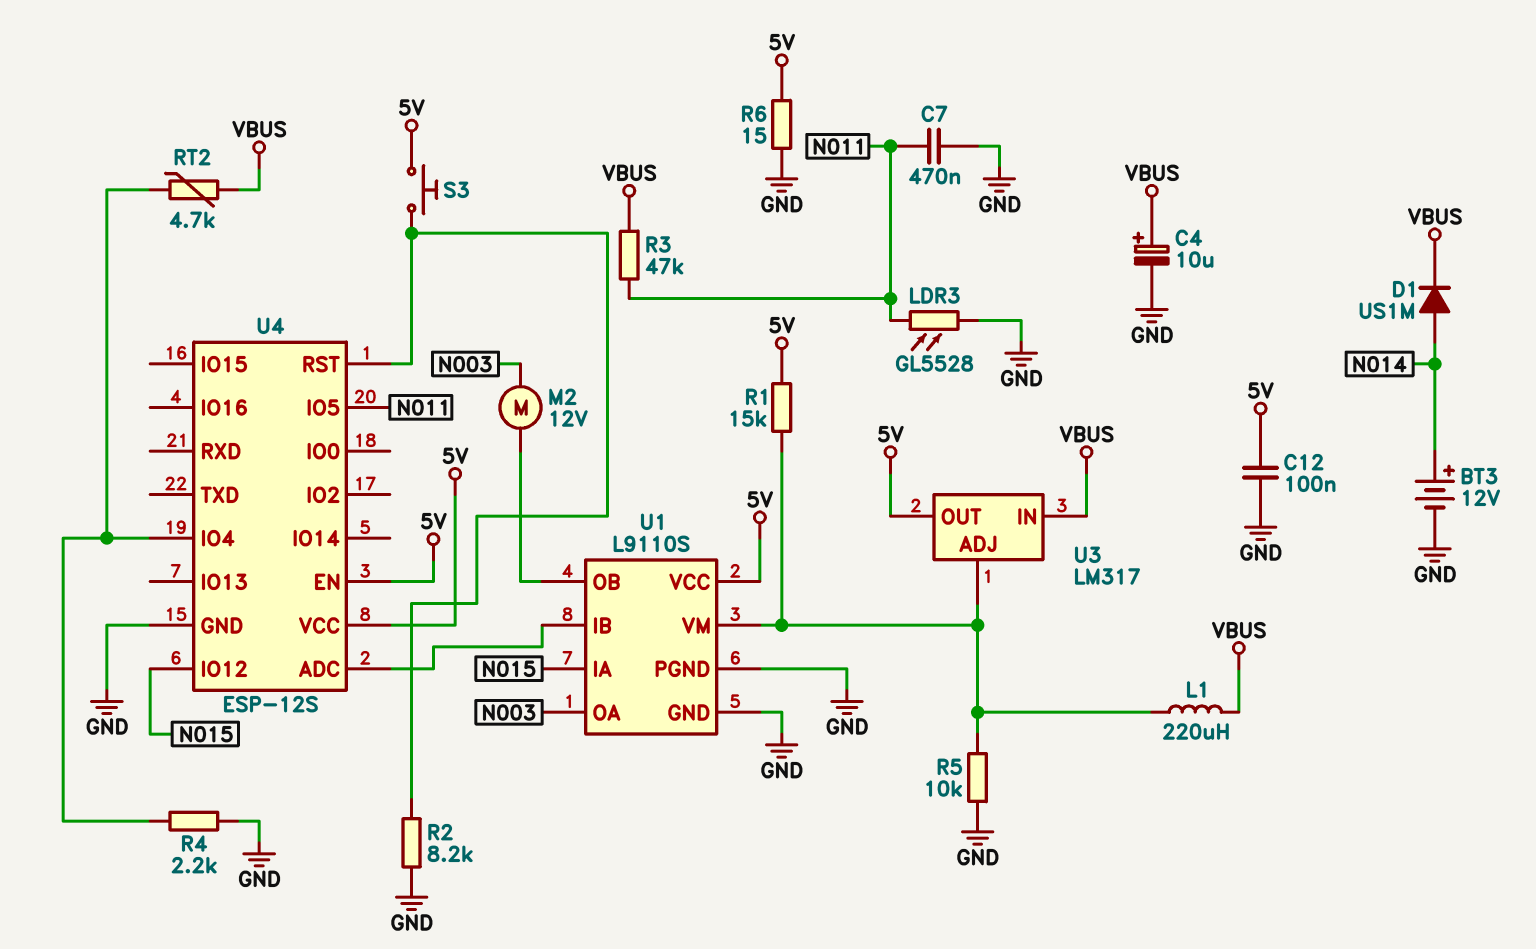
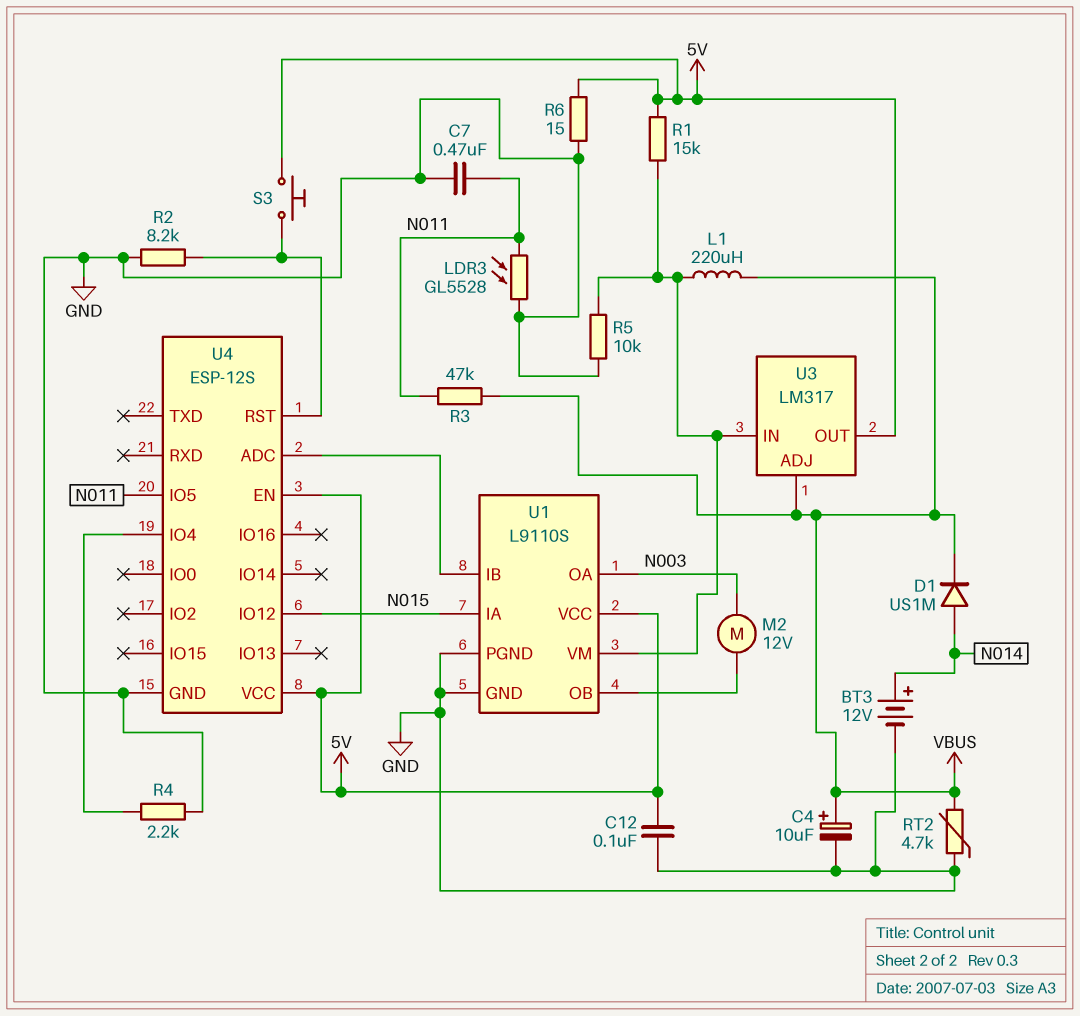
RT2: 4.7k (U4/IO4, VBUS) -> 4.7k (GND, VBUS)
U3 pin ADJ: U1/VM -> VBUS
U3 pin IN: VBUS -> U1/VM

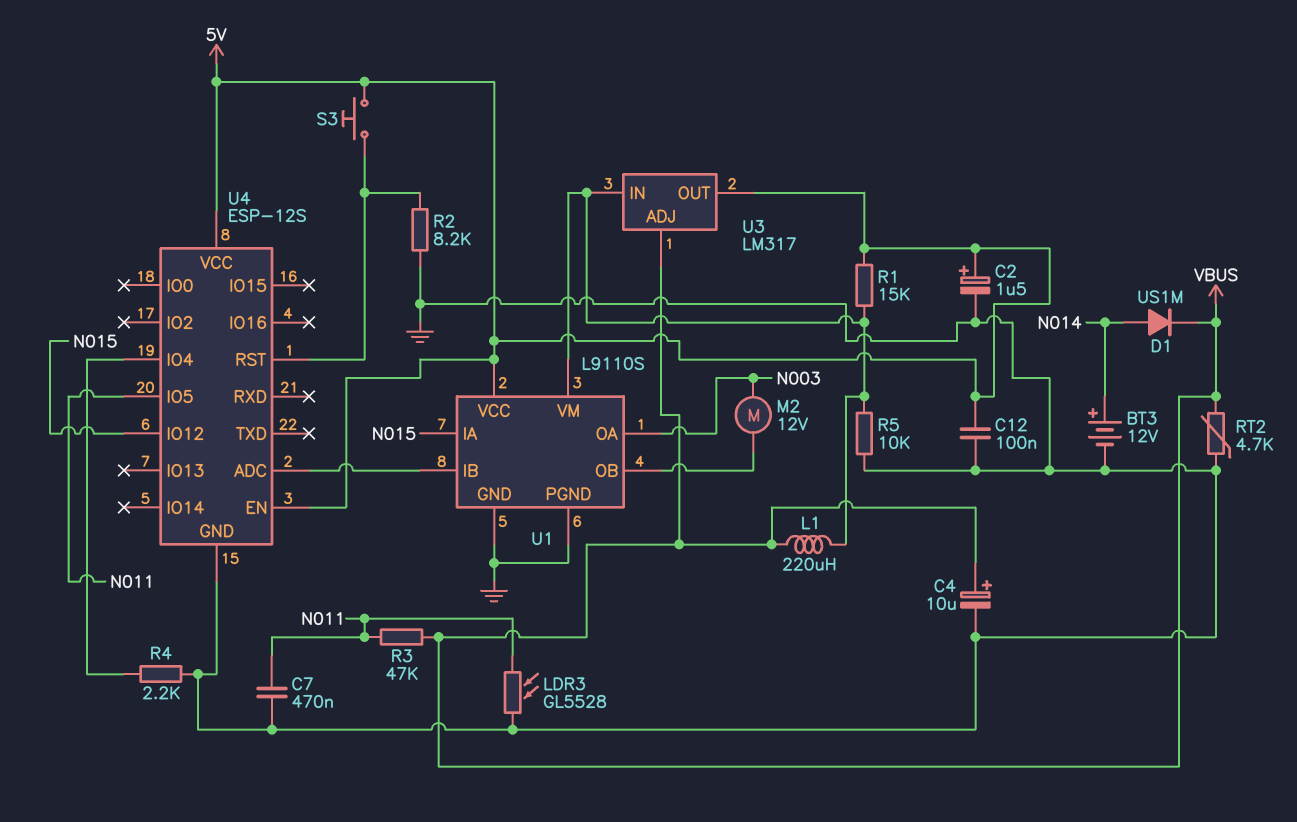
C2: none -> 1.5uF (plus 5V, minus GND)
R6: 15 (5V, GND) -> none

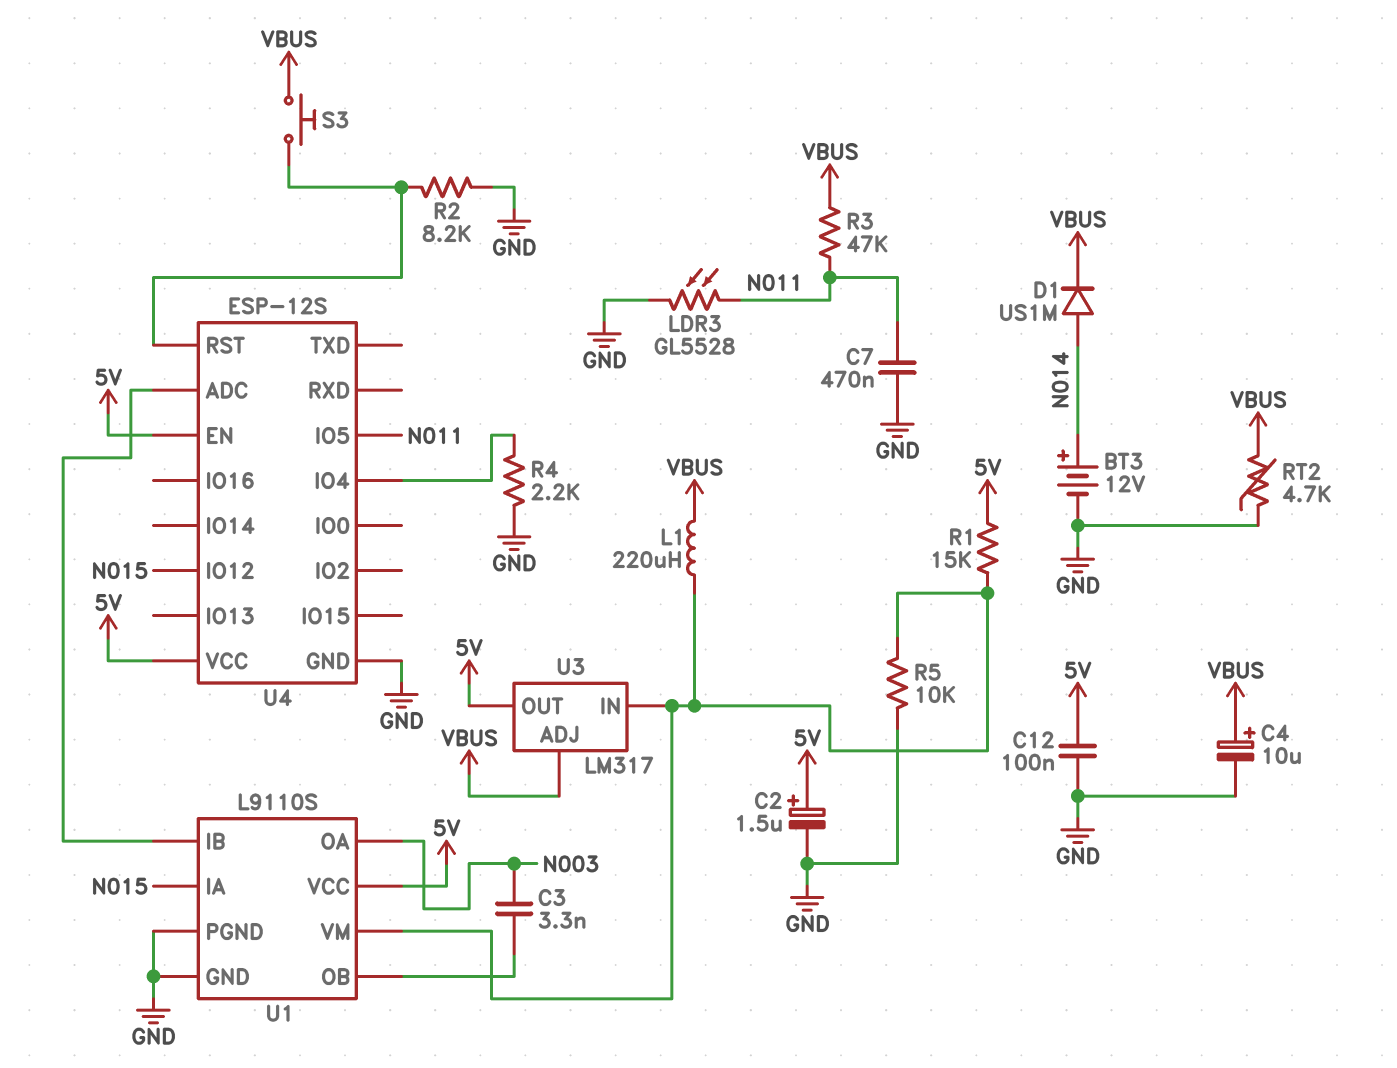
C3: none -> 3.3nF (N003, U1/OB)
M2: motor 12V (N003, U1/OB) -> none
S3: button (5V, U4/RST) -> button (U4/RST, VBUS)

